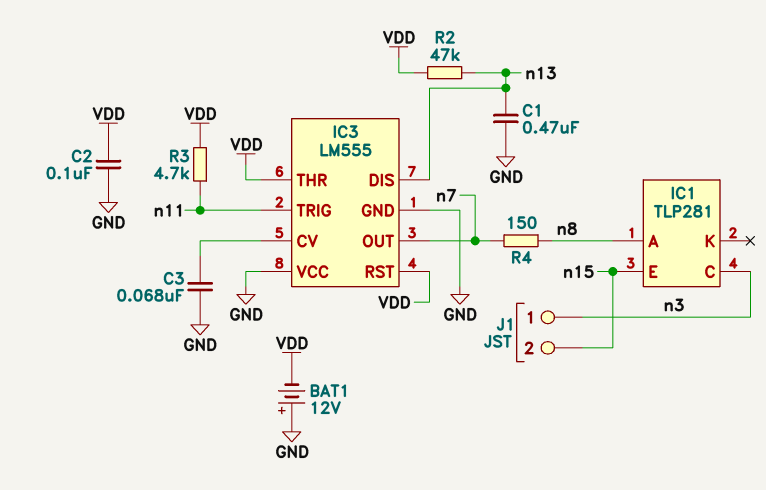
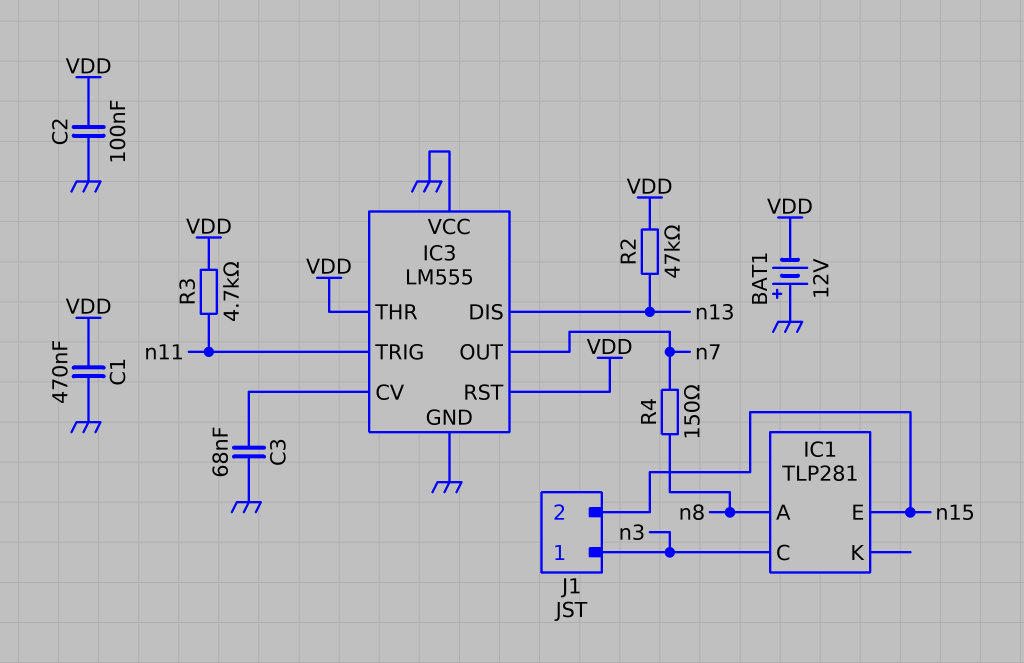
C1: 470nF (GND, n13) -> 470nF (GND, VDD)

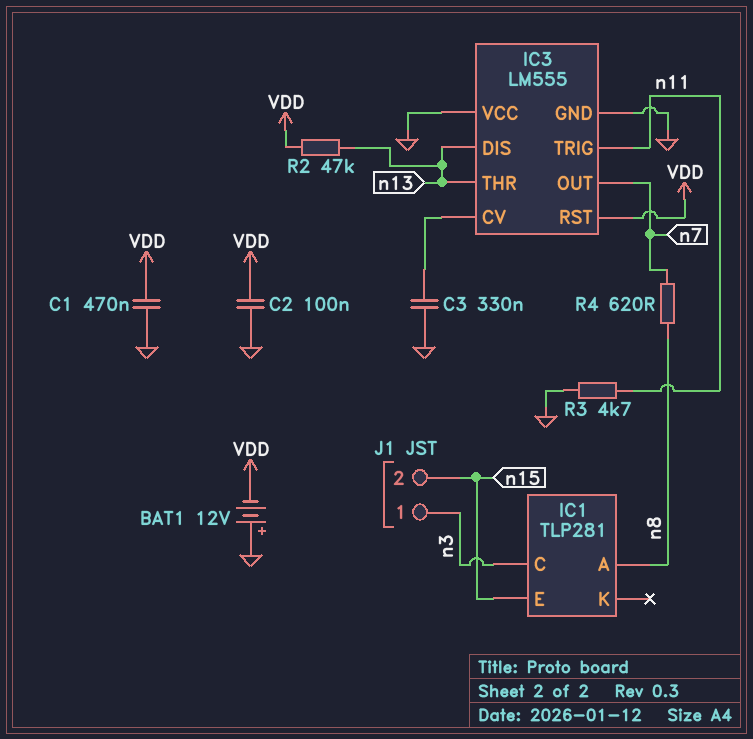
C3: 68nF (GND, IC3/CV) -> 330nF (GND, IC3/CV)
IC3 pin THR: VDD -> n13
R3: 4.7k (VDD, n11) -> 4.7k (GND, n11)
R4: 150 (n7, n8) -> 620 (n7, n8)

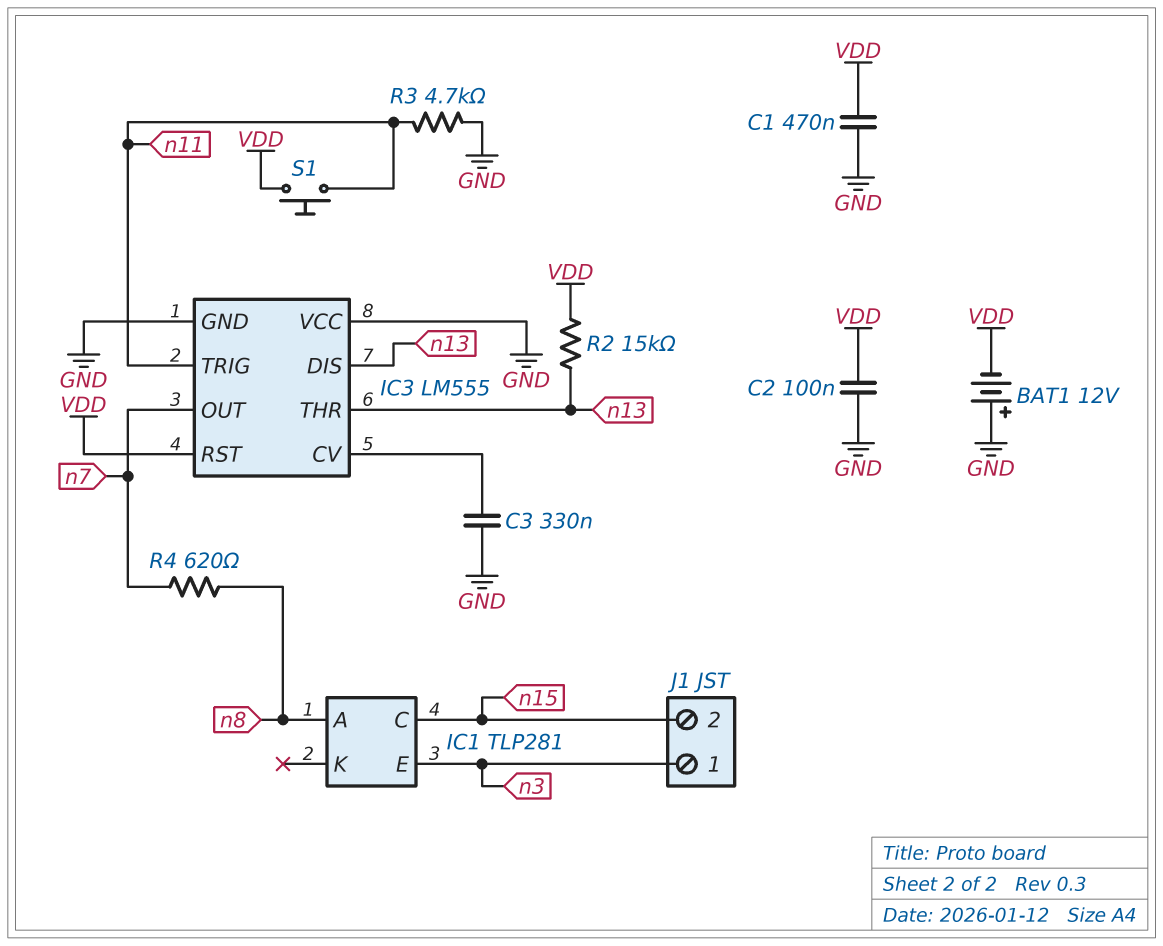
IC1 pin C: n3 -> n15
IC1 pin E: n15 -> n3
R2: 47k (VDD, n13) -> 15k (VDD, n13)
S1: none -> button (VDD, n11)

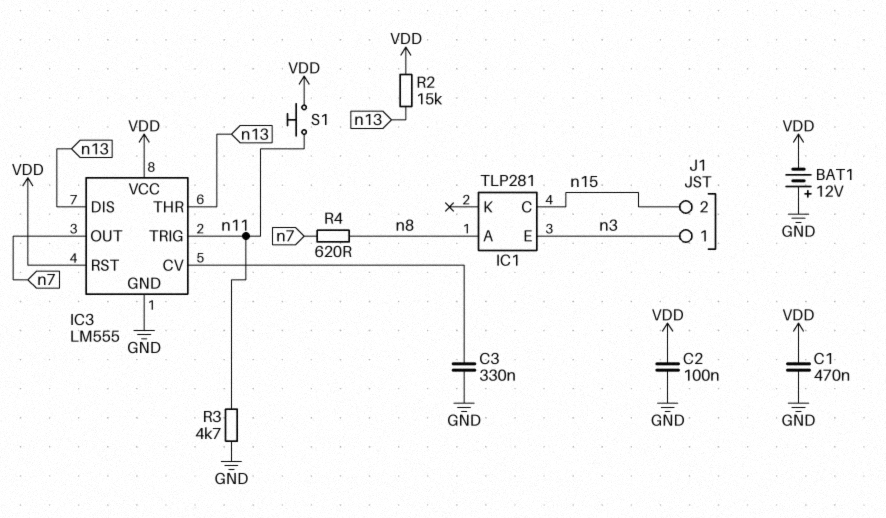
IC3 pin VCC: GND -> VDD

